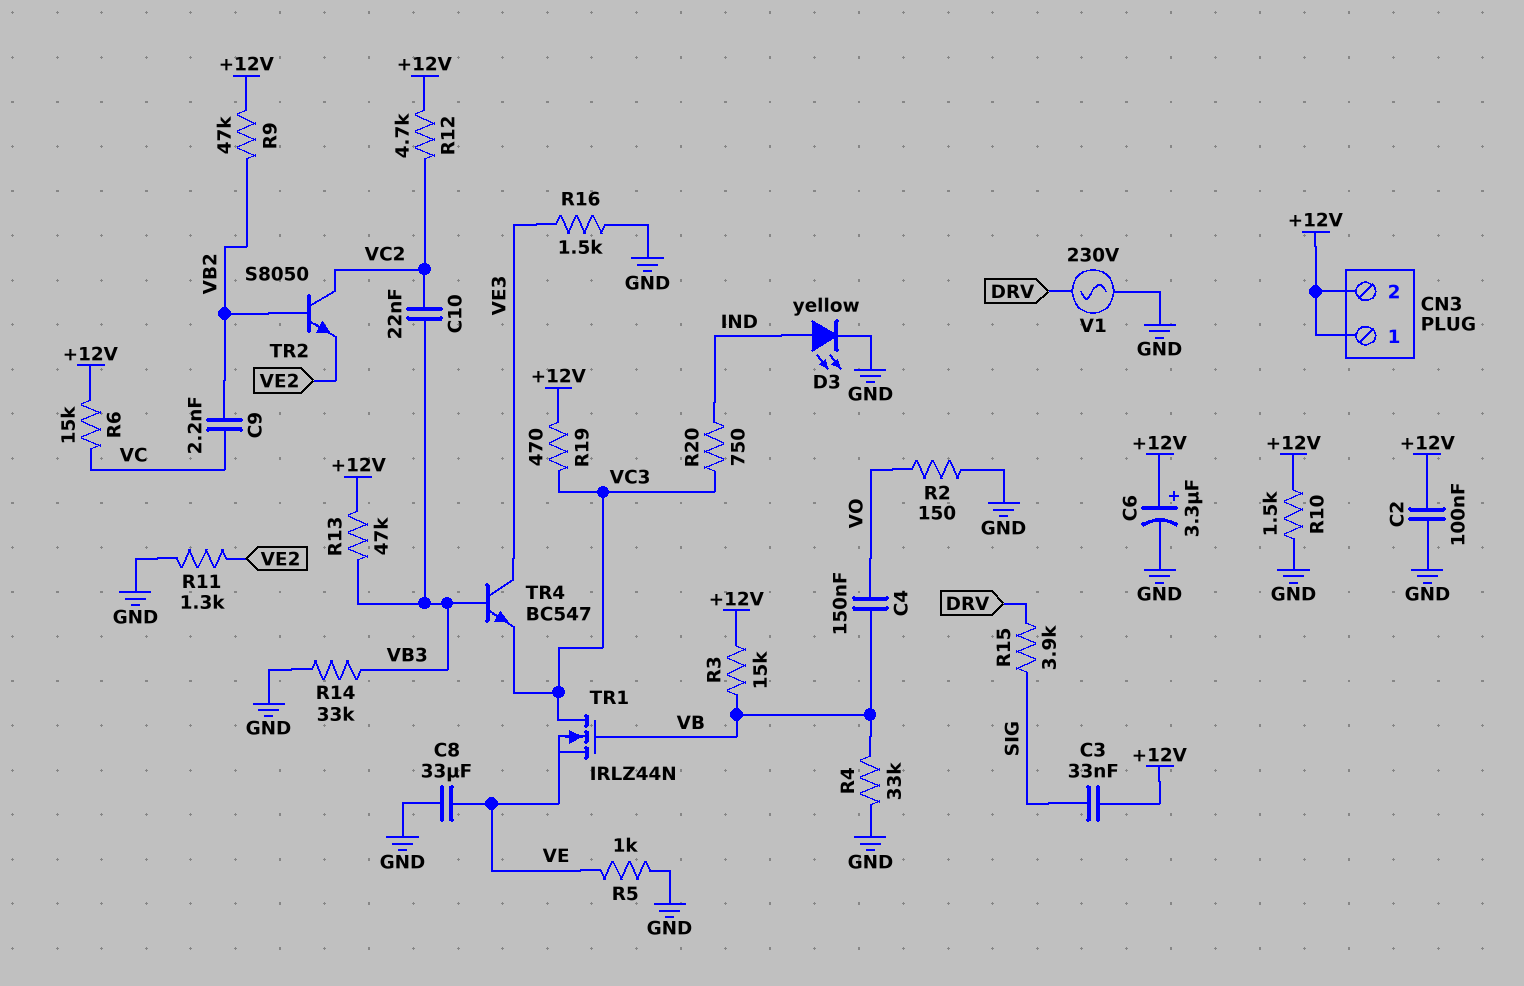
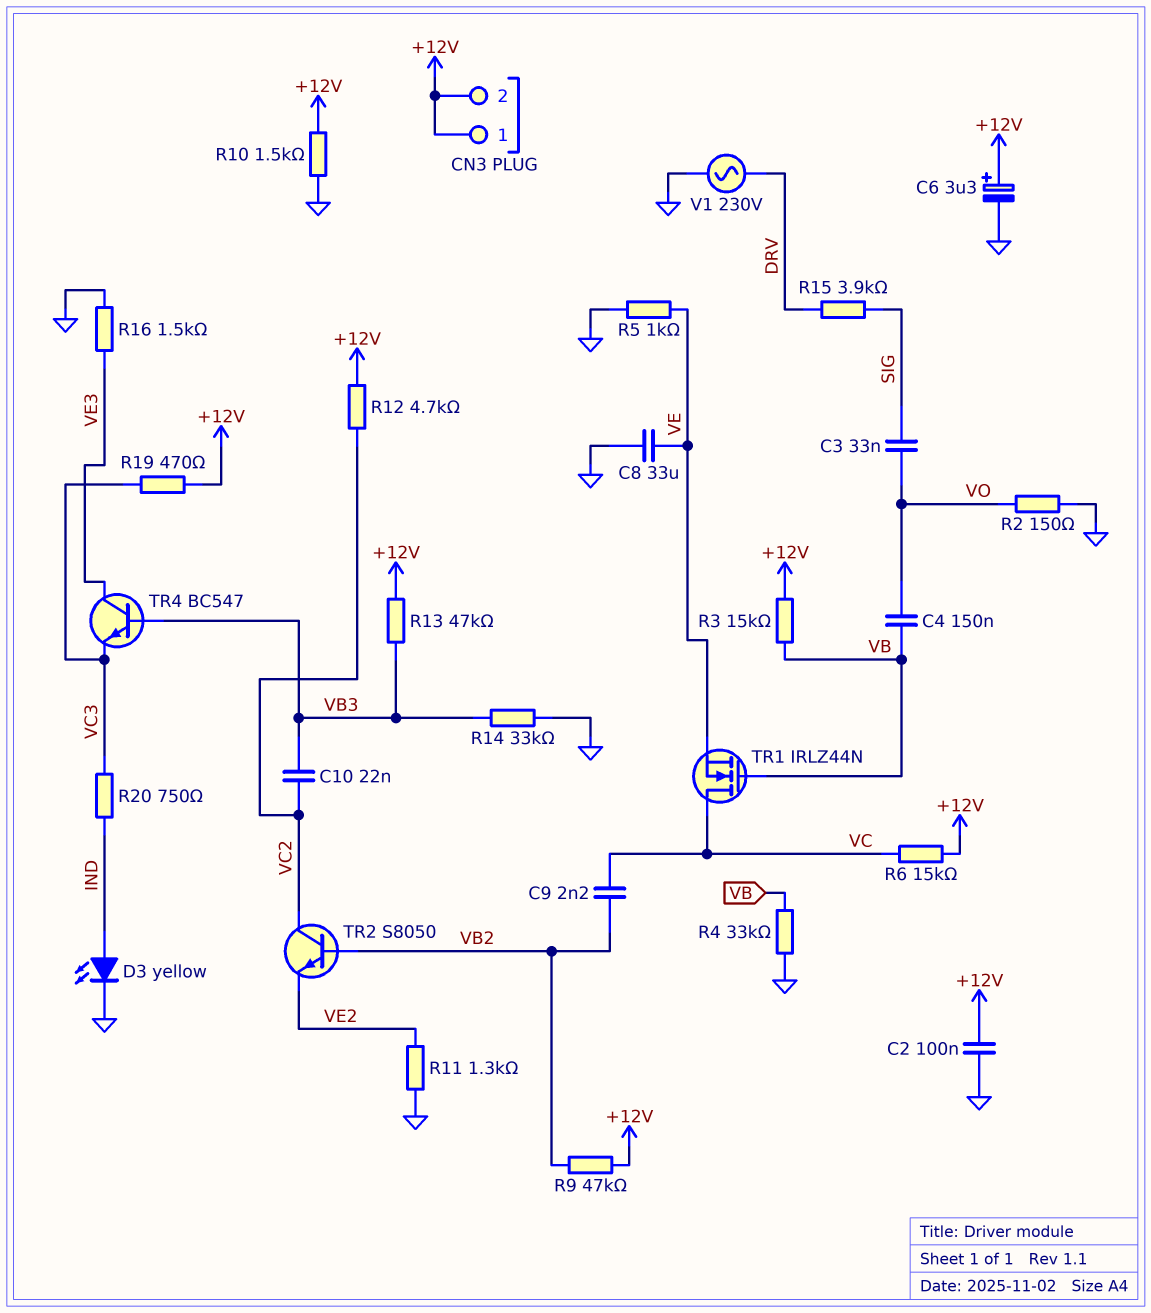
C3: 33nF (+12V, SIG) -> 33nF (SIG, VO)
TR1: NMOS IRLZ44N (G VB, D VC3, S VE) -> NMOS IRLZ44N (G VB, D VC, S VE)

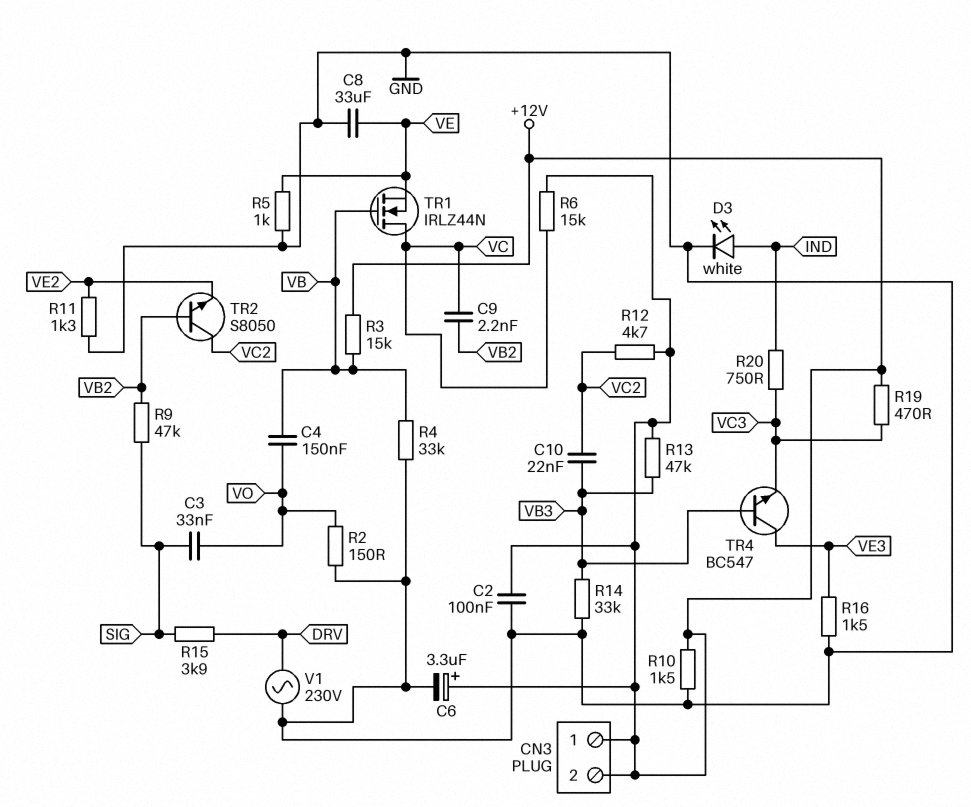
D3: LED yellow (A IND, K GND) -> LED white (A IND, K GND)
R9: 47k (+12V, VB2) -> 47k (SIG, VB2)

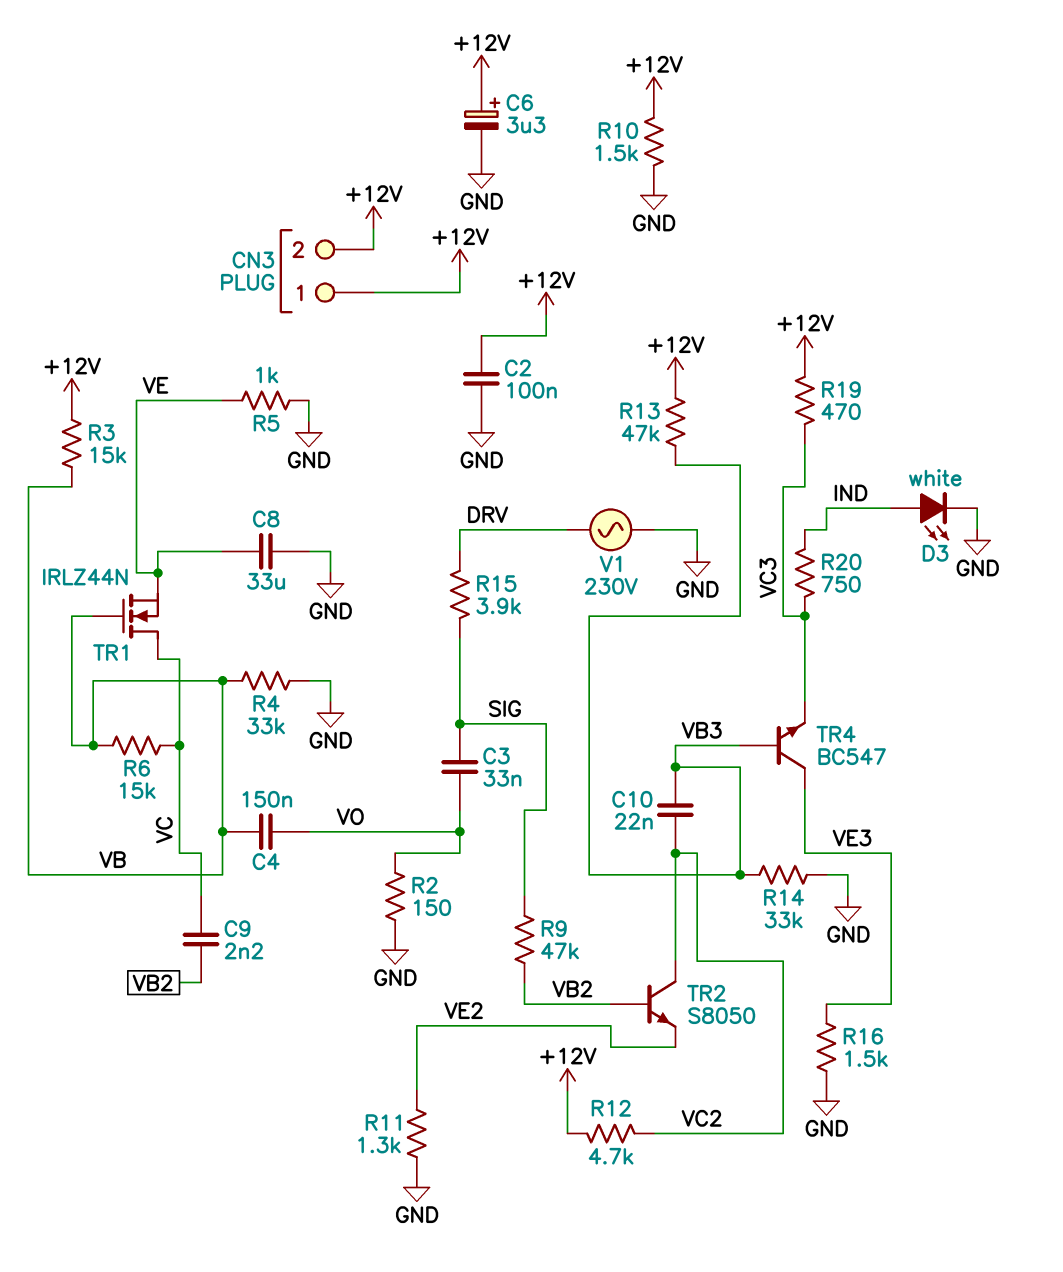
R6: 15k (+12V, VC) -> 15k (VB, VC)

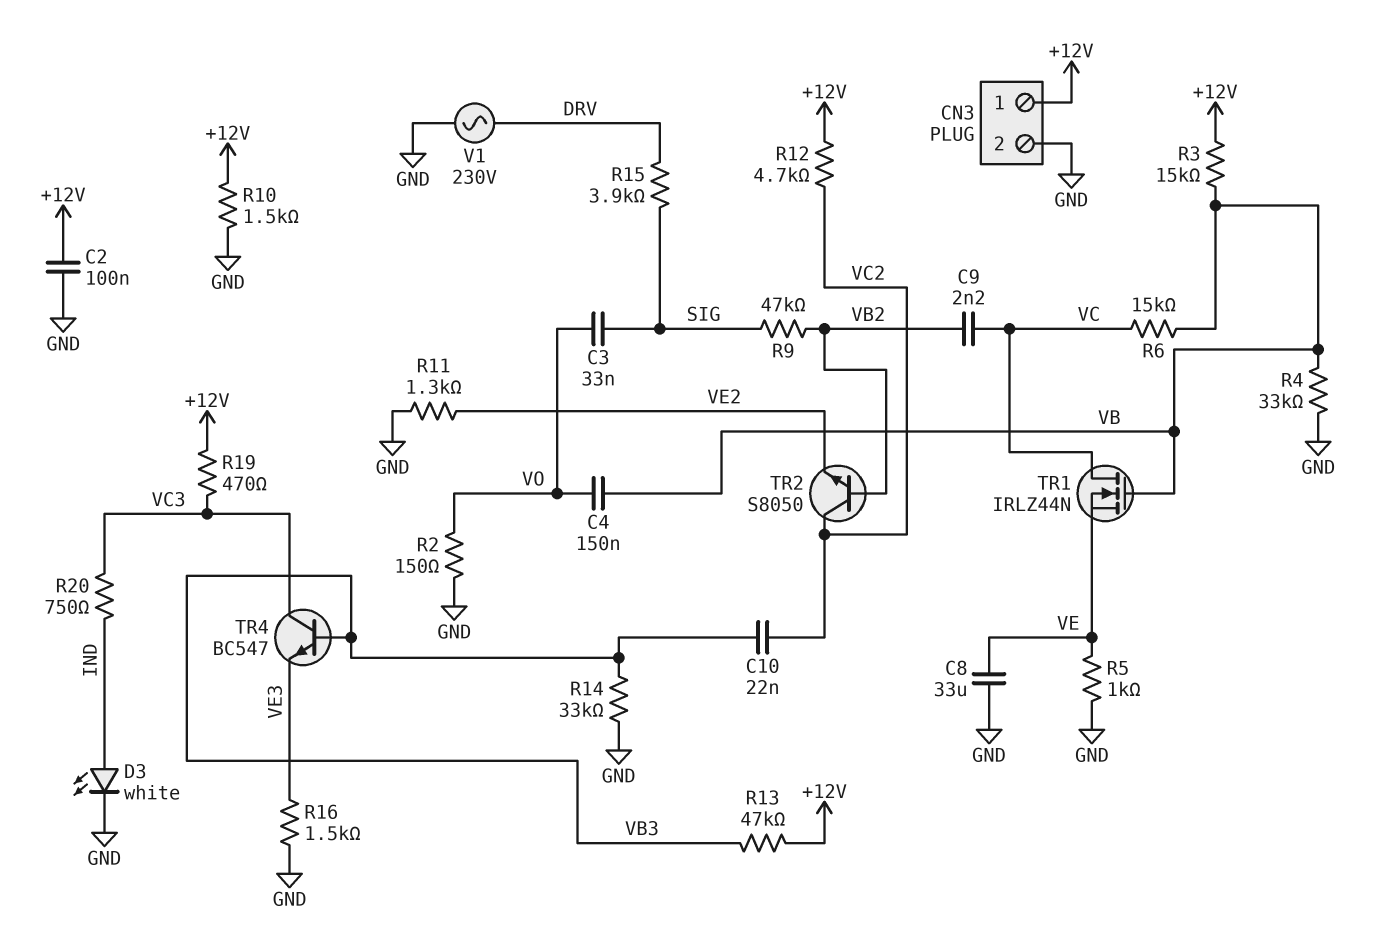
C6: 3.3uF (plus +12V, minus GND) -> none
CN3 pin 2: +12V -> GND
TR4: NPN BC547 (B VB3, C VE3, E VC3) -> NPN BC547 (B VB3, C VC3, E VE3)

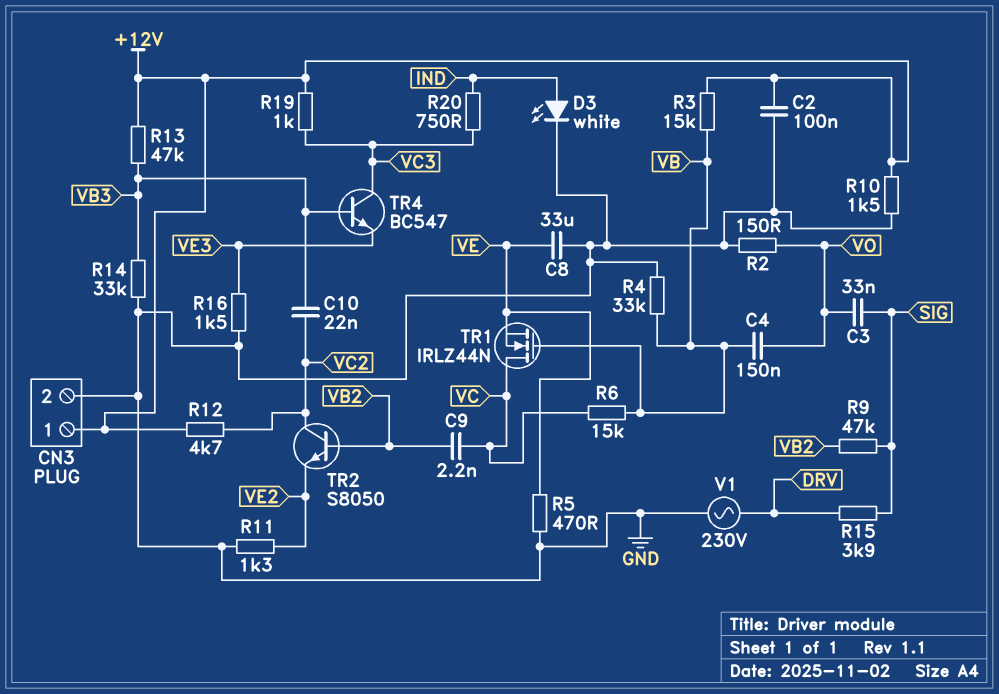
R5: 1k (GND, VE) -> 470 (GND, VE)
R19: 470 (+12V, VC3) -> 1k (+12V, VC3)

